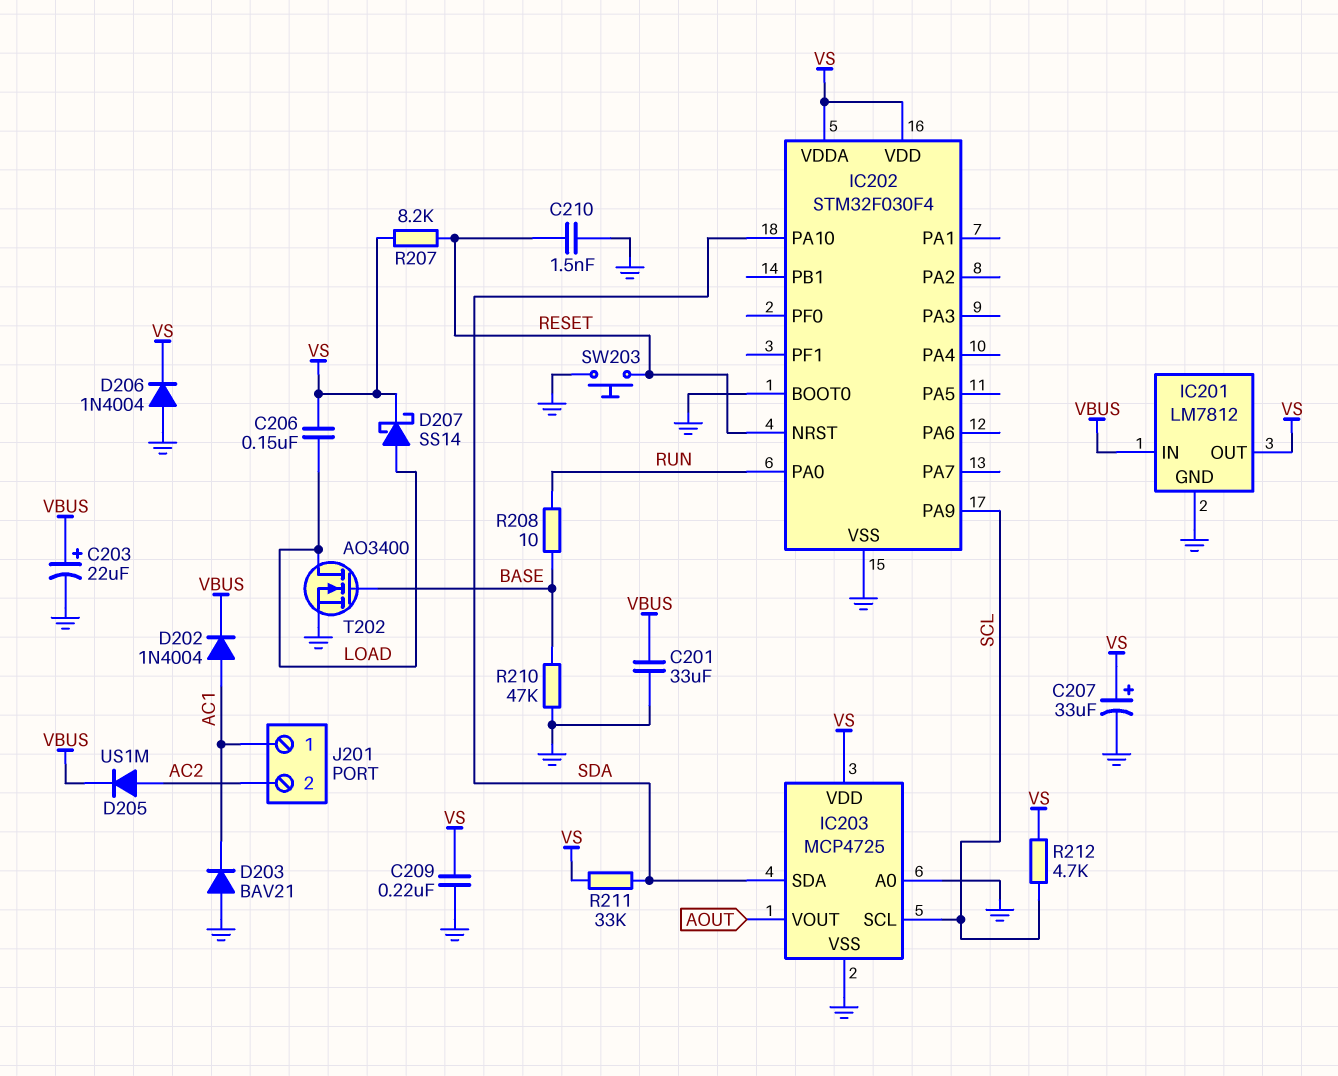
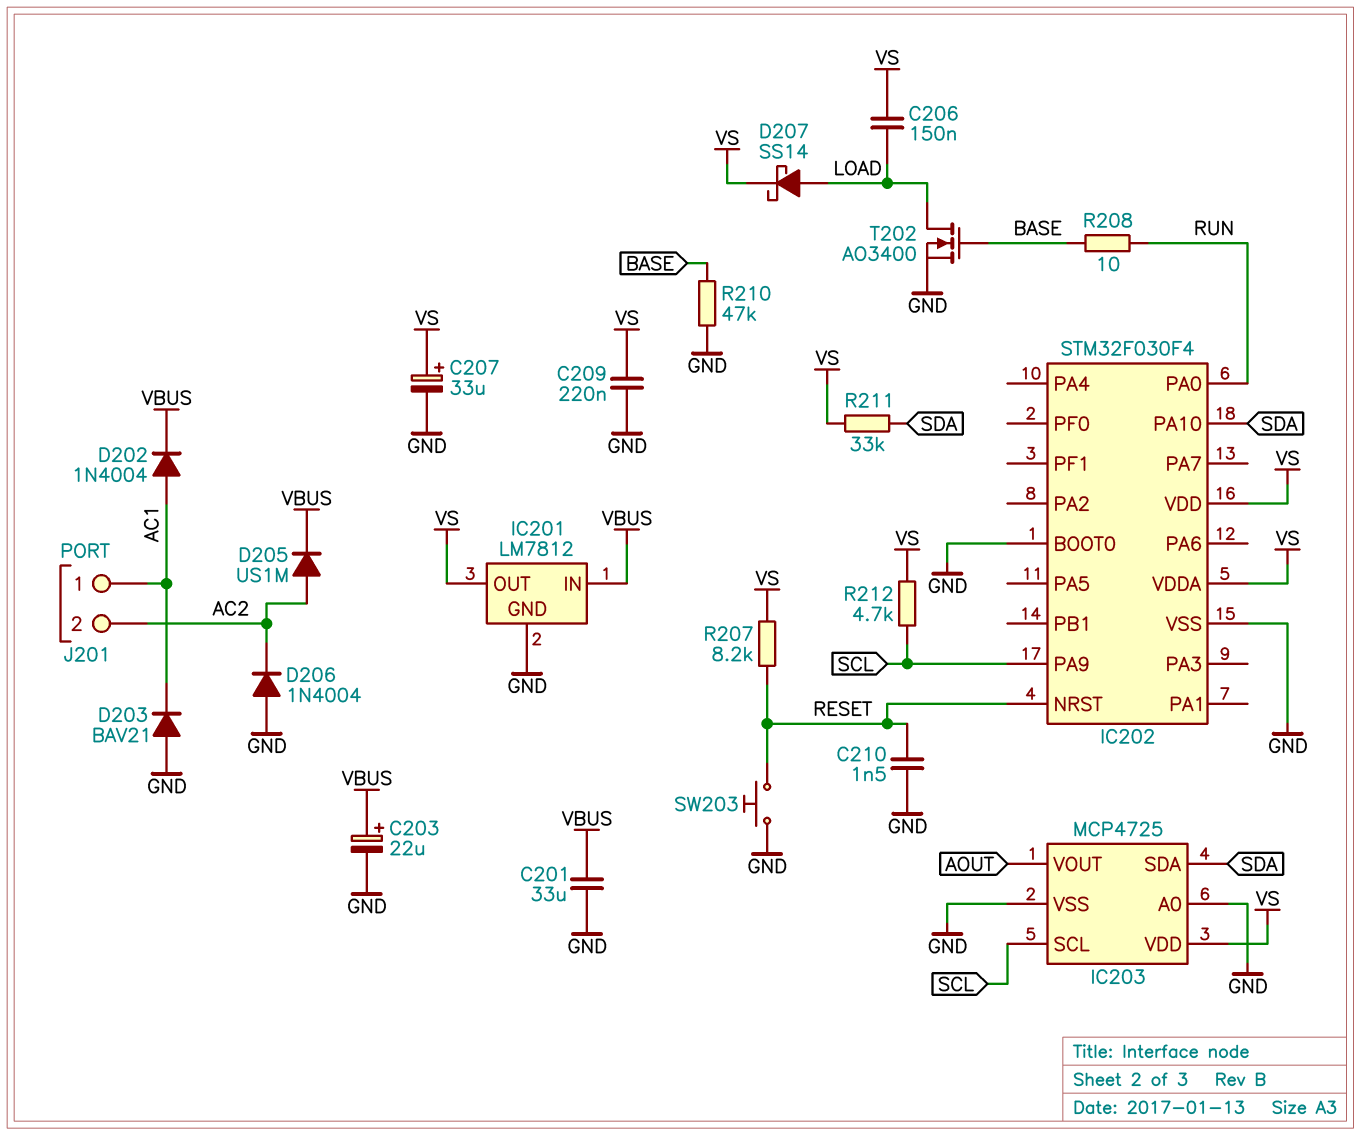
D206: diode 1N4004 (A GND, K VS) -> diode 1N4004 (A GND, K AC2)

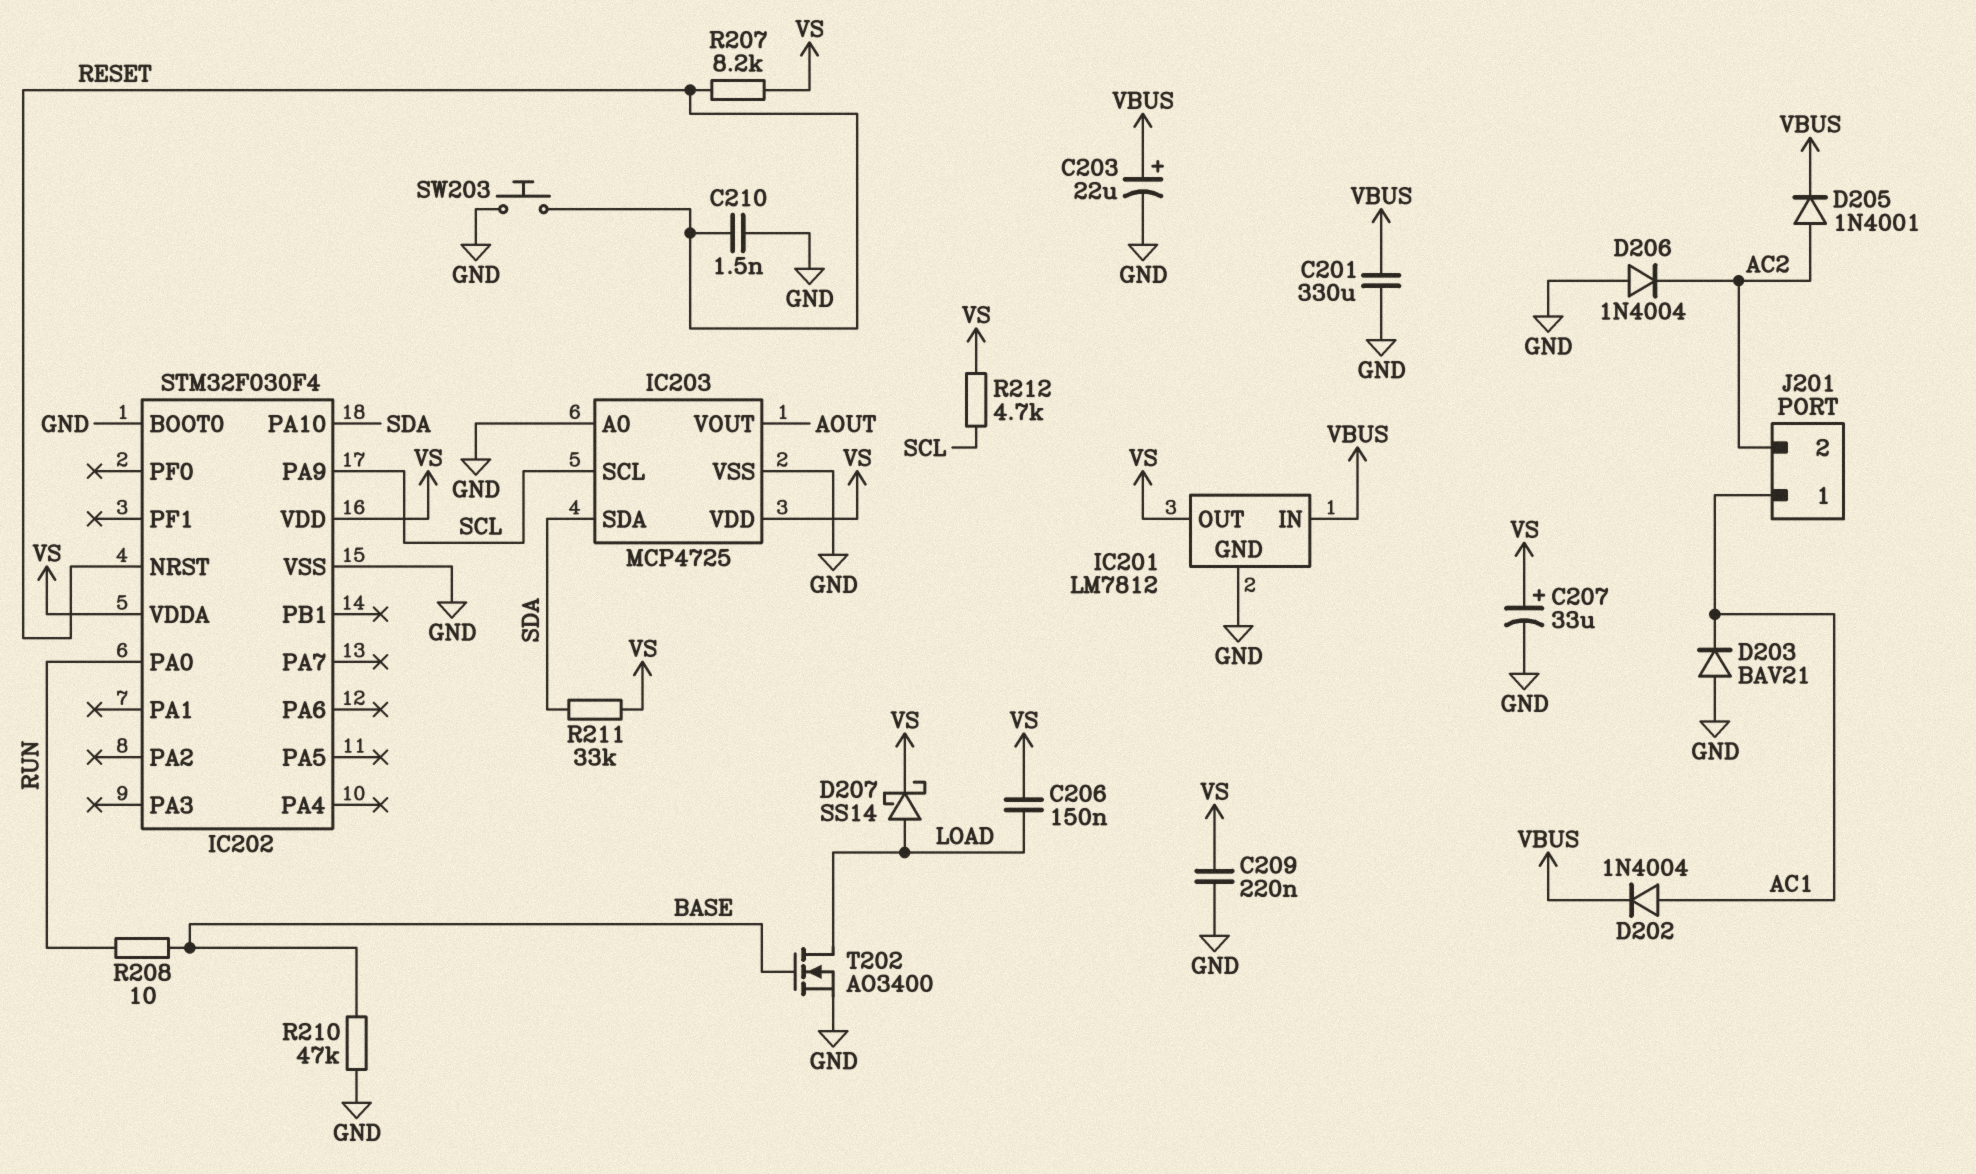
C201: 33uF (GND, VBUS) -> 330uF (GND, VBUS)
D205: diode US1M (A AC2, K VBUS) -> diode 1N4001 (A AC2, K VBUS)

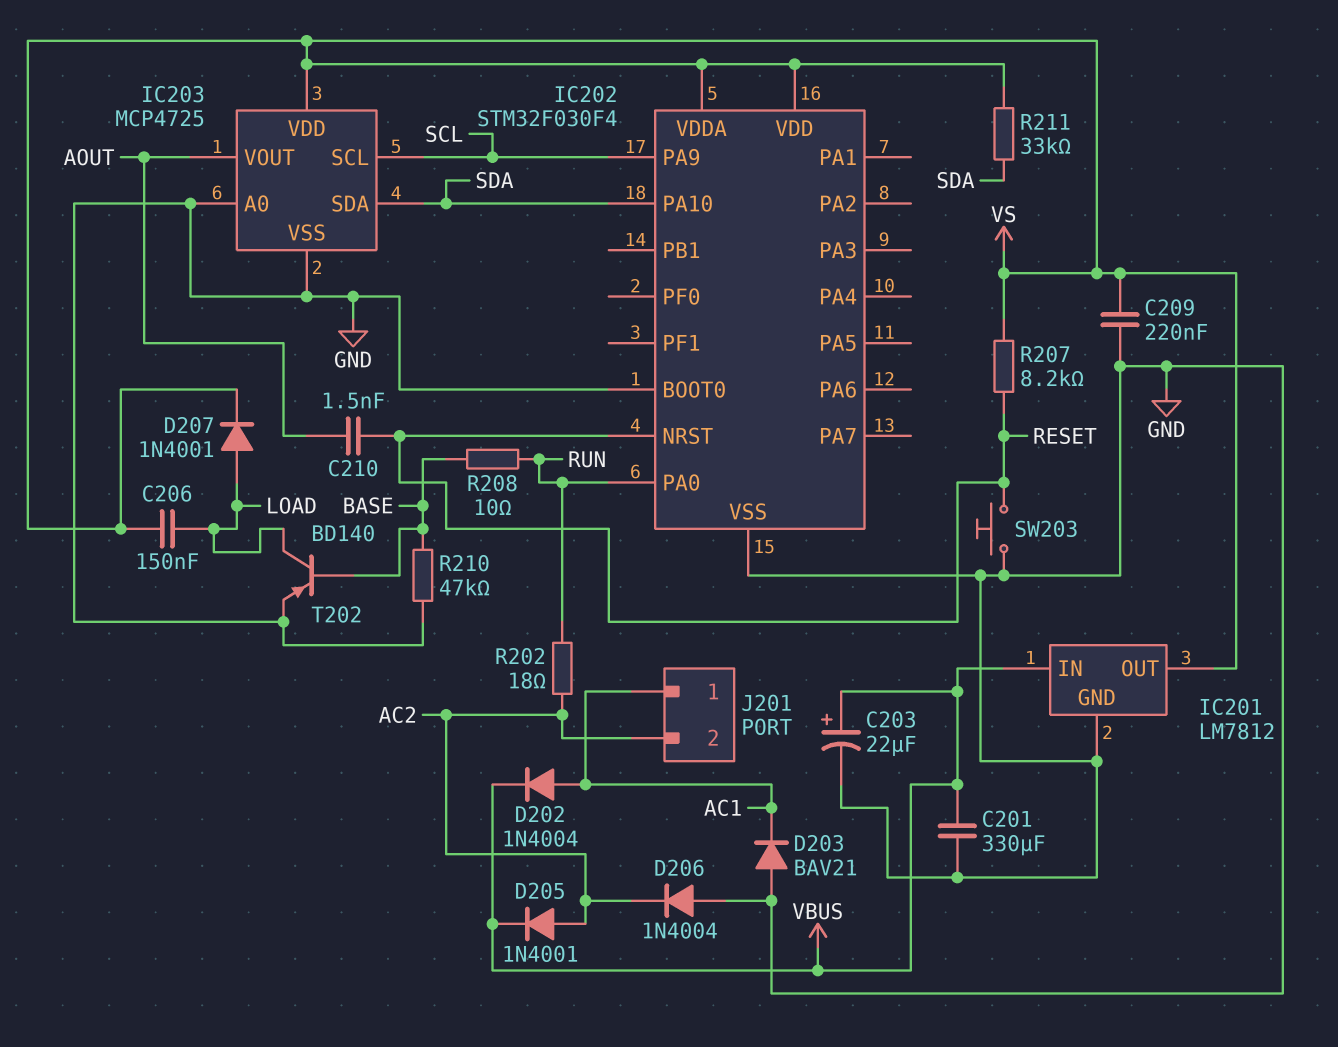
C207: 33uF (plus VS, minus GND) -> none
C210: 1.5nF (GND, RESET) -> 1.5nF (AOUT, RESET)
D207: schottky SS14 (A LOAD, K VS) -> diode 1N4001 (A LOAD, K VS)
R202: none -> 18 (AC2, RUN)
R212: 4.7k (SCL, VS) -> none
T202: NMOS AO3400 (G BASE, D LOAD, S GND) -> PNP BD140 (B BASE, C LOAD, E GND)

